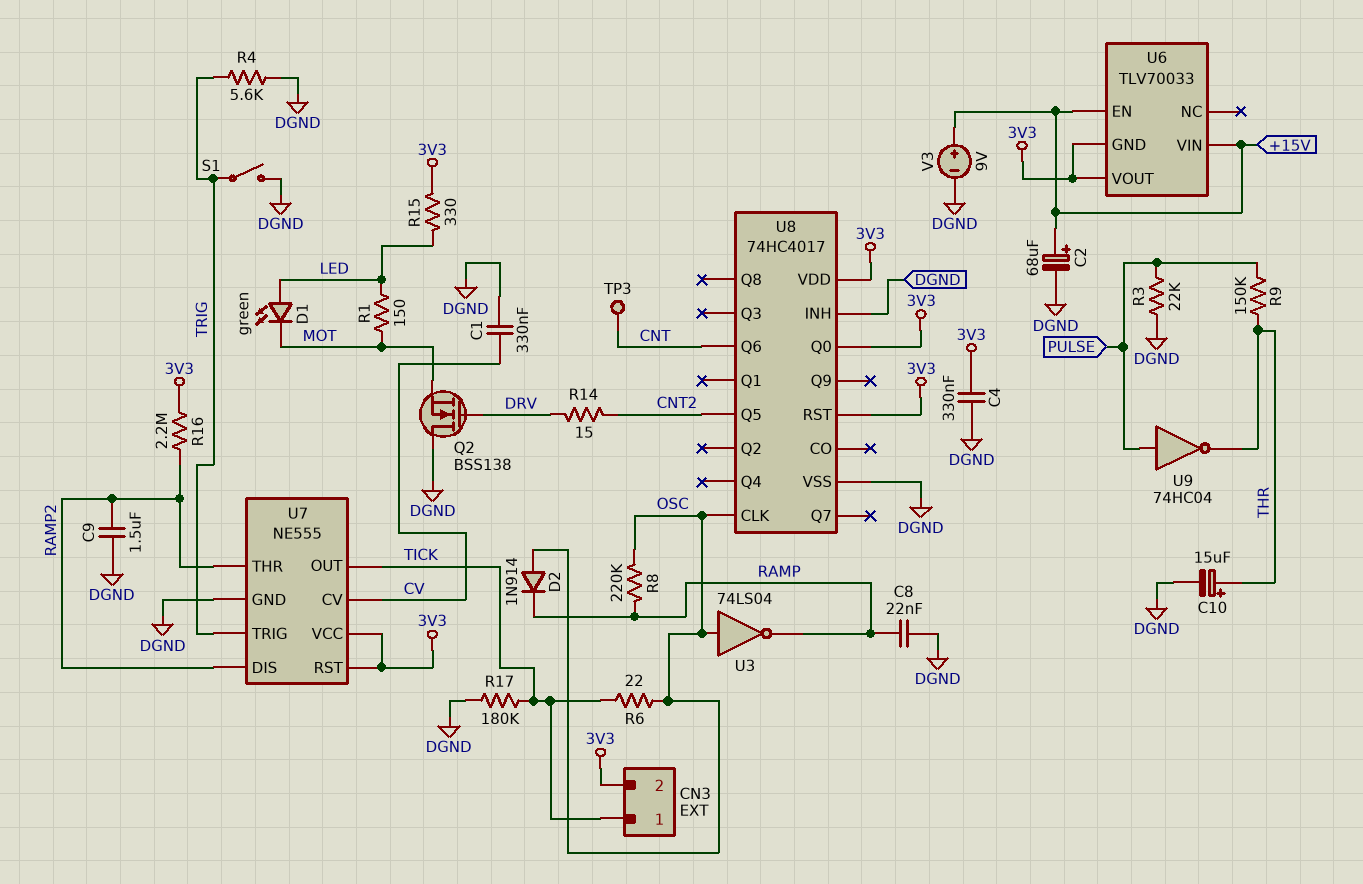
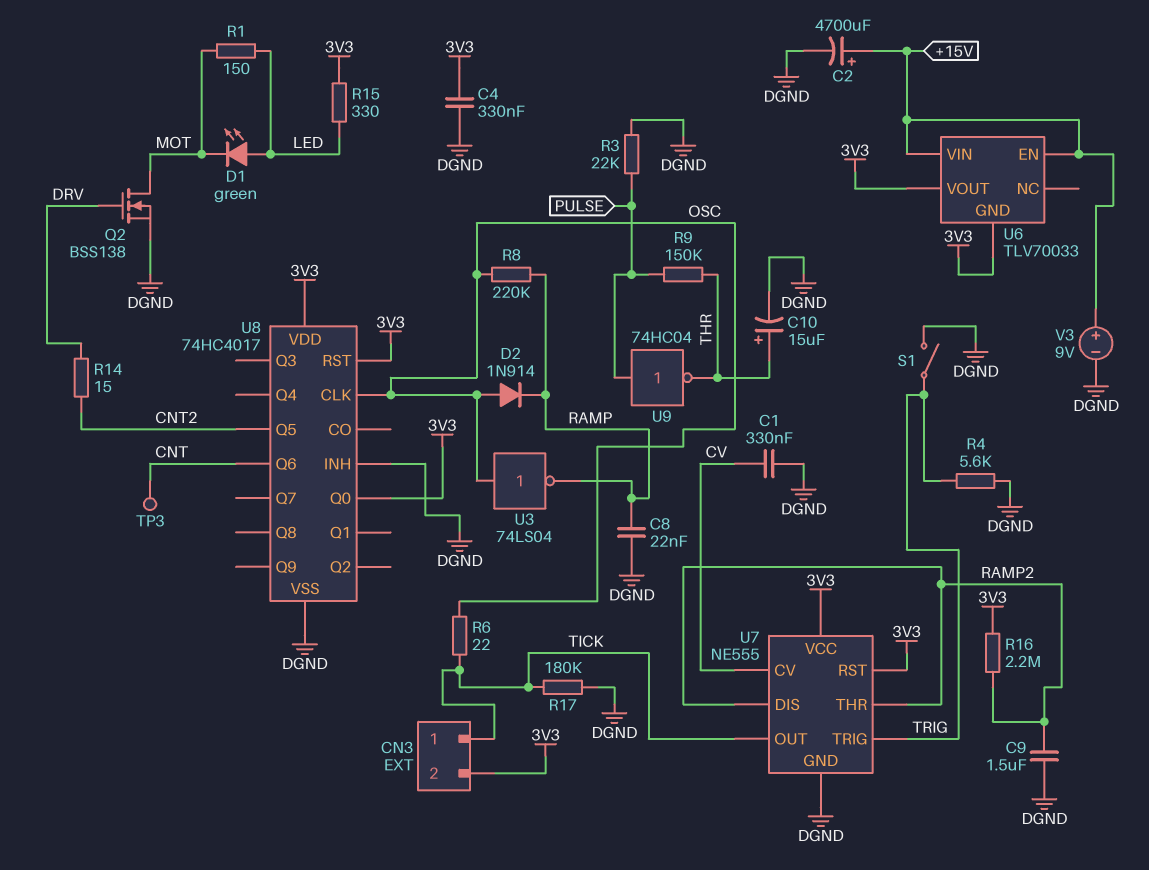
C2: 68uF (plus +15V, minus DGND) -> 4700uF (plus +15V, minus DGND)
Q2: NMOS BSS138 (G DRV, D DGND, S MOT) -> NMOS BSS138 (G DRV, D MOT, S DGND)

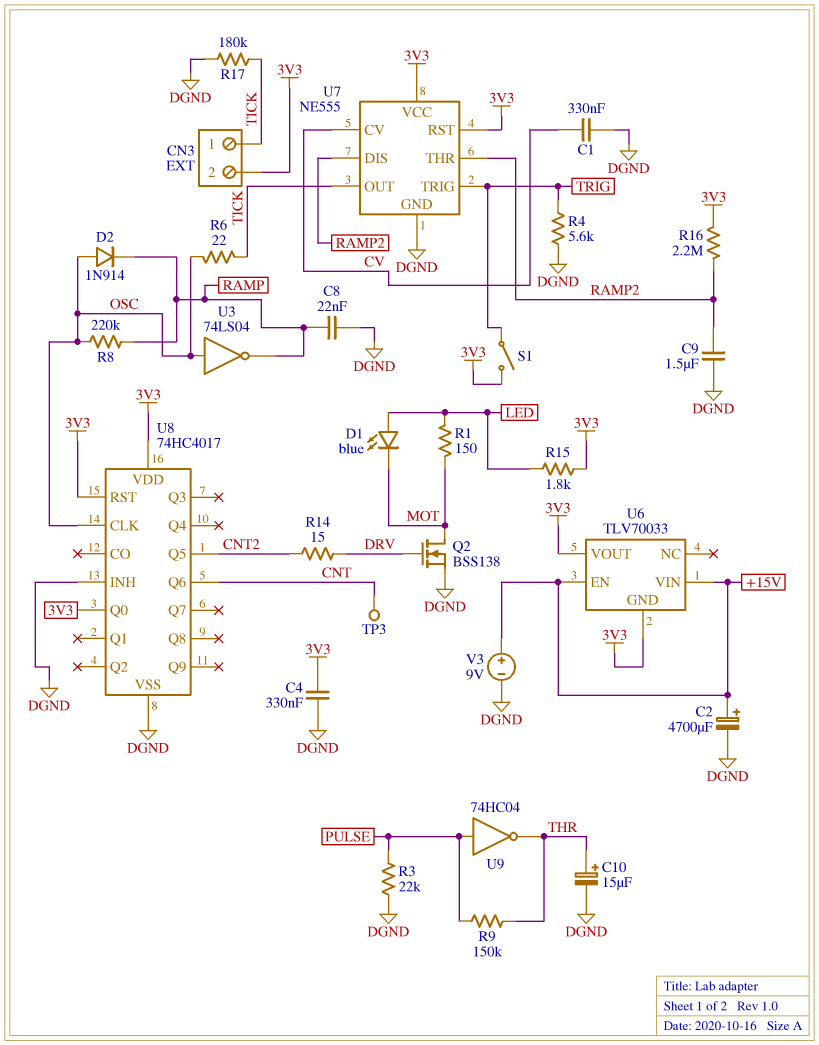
D1: LED green (A LED, K MOT) -> LED blue (A LED, K MOT)
R15: 330 (3V3, LED) -> 1.8k (3V3, LED)
S1: switch (DGND, TRIG) -> switch (3V3, TRIG)

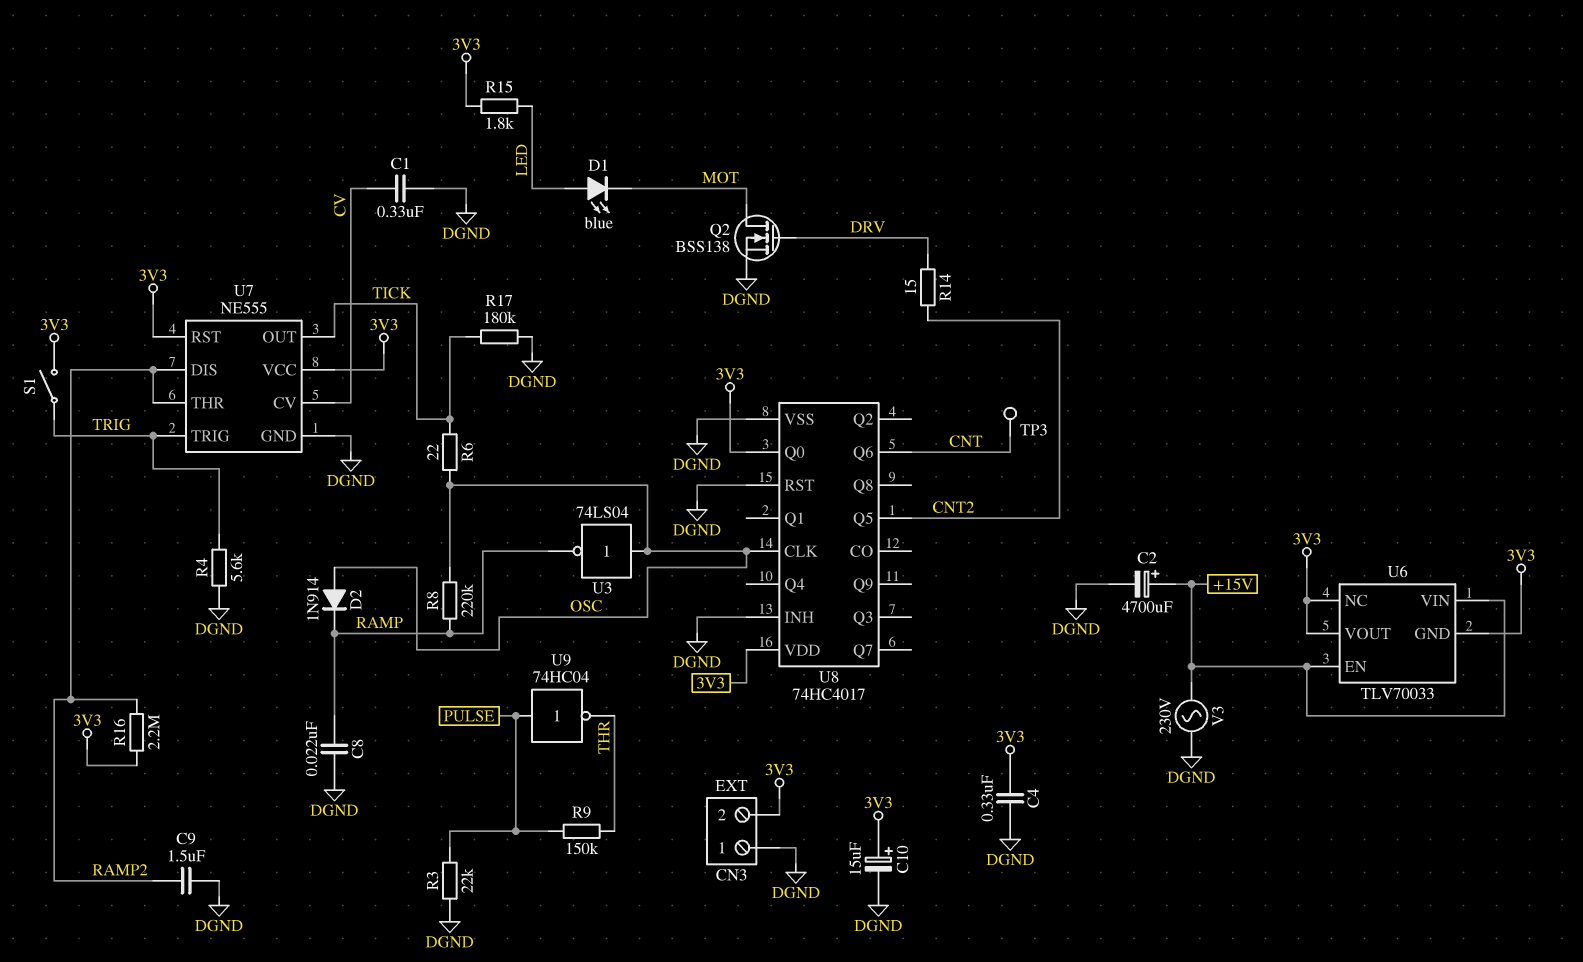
C10: 15uF (plus THR, minus DGND) -> 15uF (plus 3V3, minus DGND)
CN3 pin 1: TICK -> DGND
R1: 150 (LED, MOT) -> none
U6 pin NC: none -> 3V3
U8 pin RST: 3V3 -> DGND
V3: 9V (plus +15V, minus DGND) -> AC 230V (+15V, DGND)

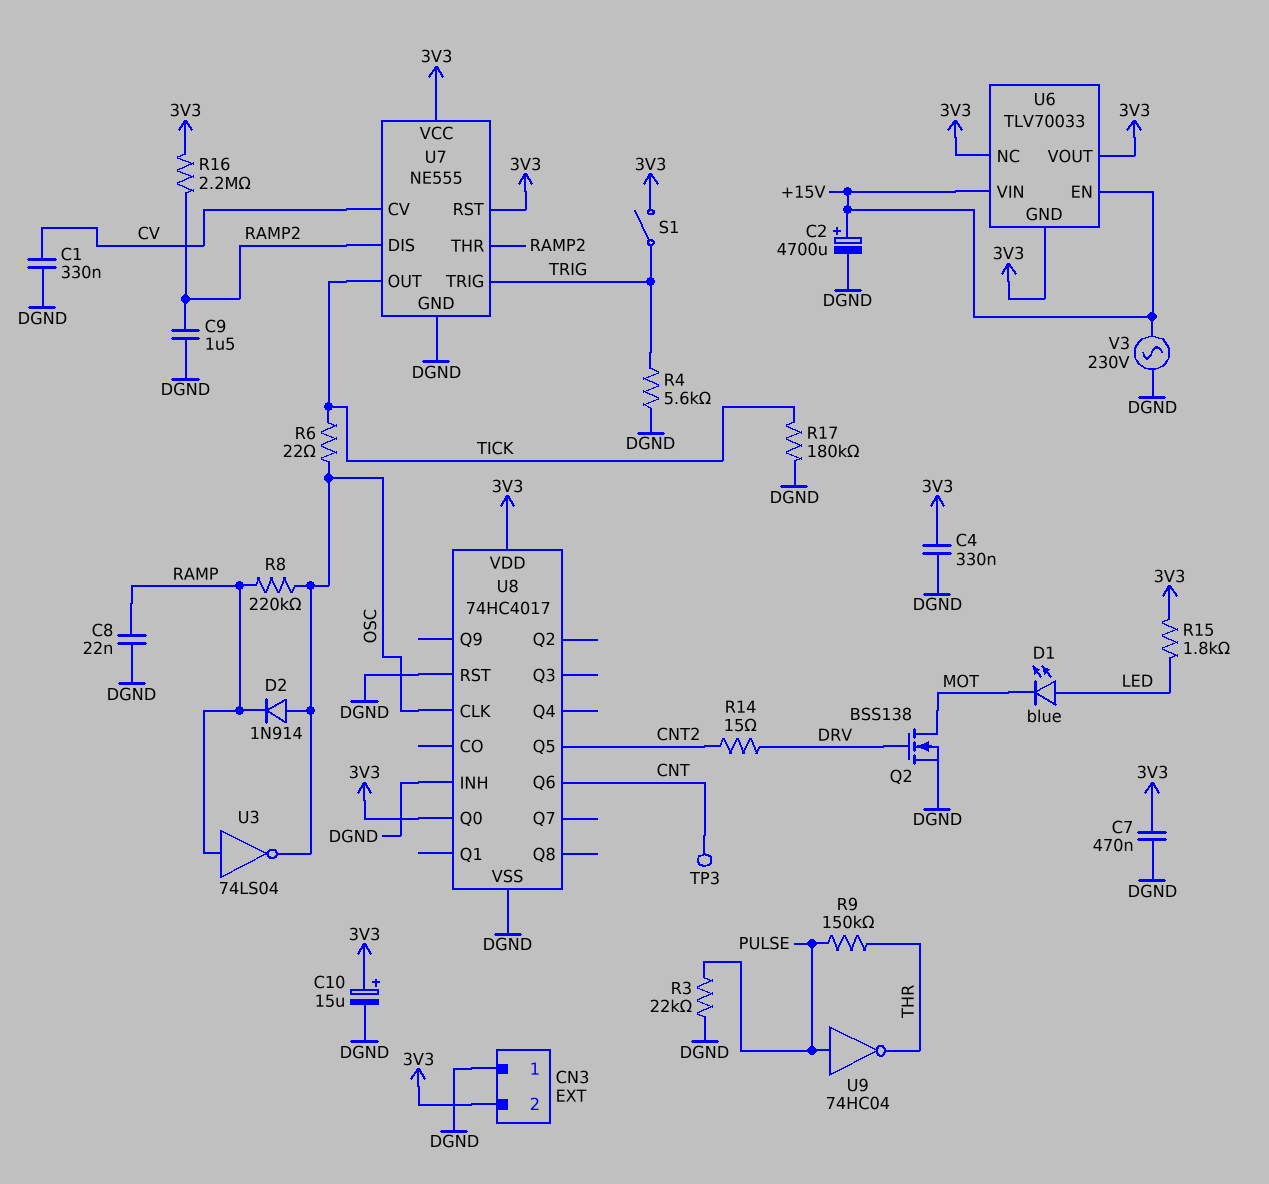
C7: none -> 470nF (3V3, DGND)
U3: NOT 74LS04 (in OSC, out RAMP) -> NOT 74LS04 (in RAMP, out OSC)

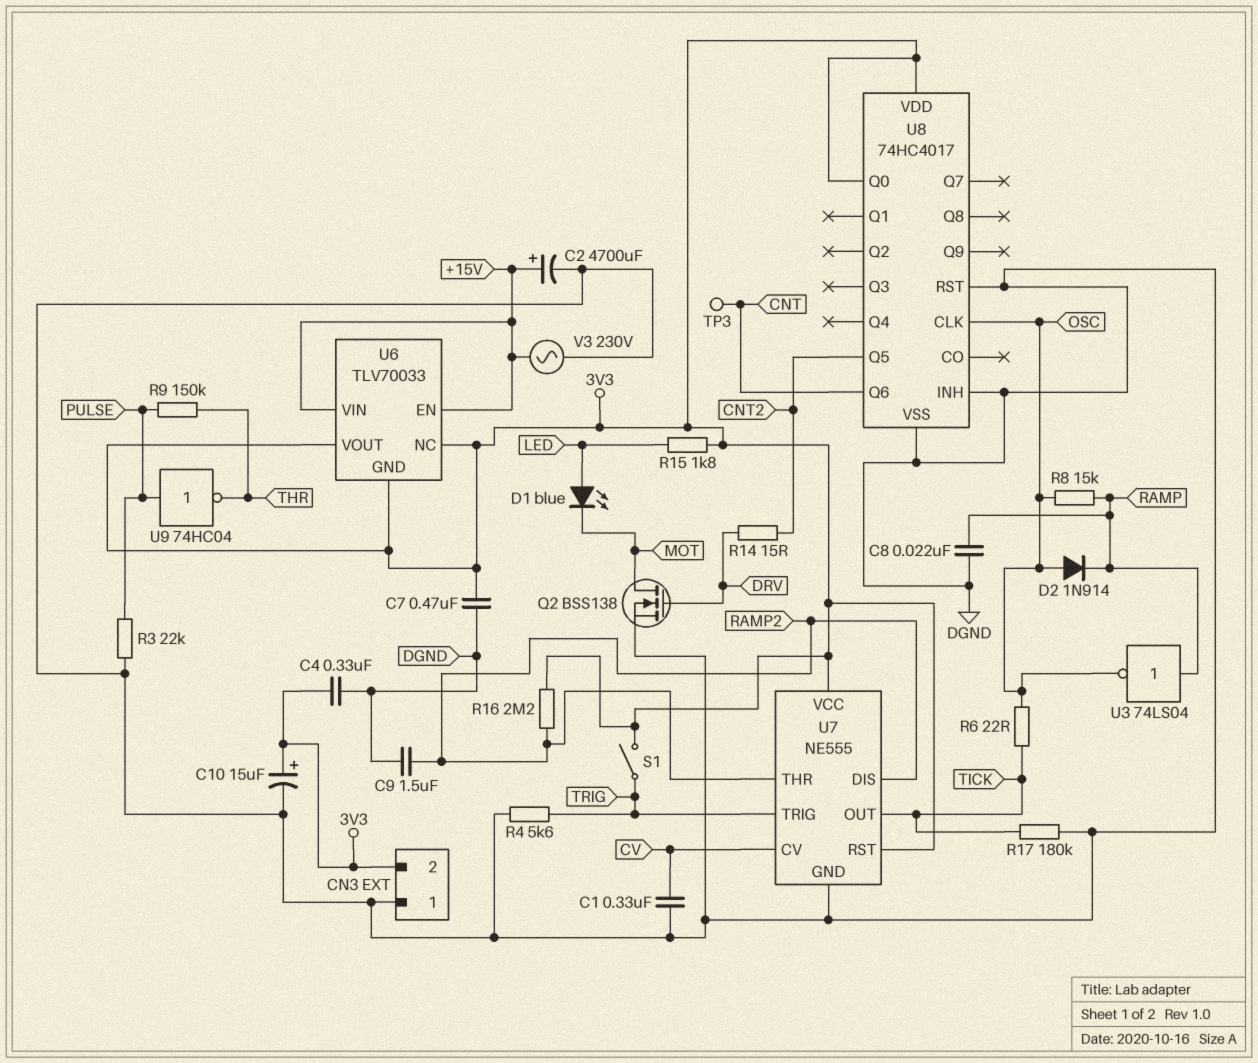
R8: 220k (OSC, RAMP) -> 15k (OSC, RAMP)

